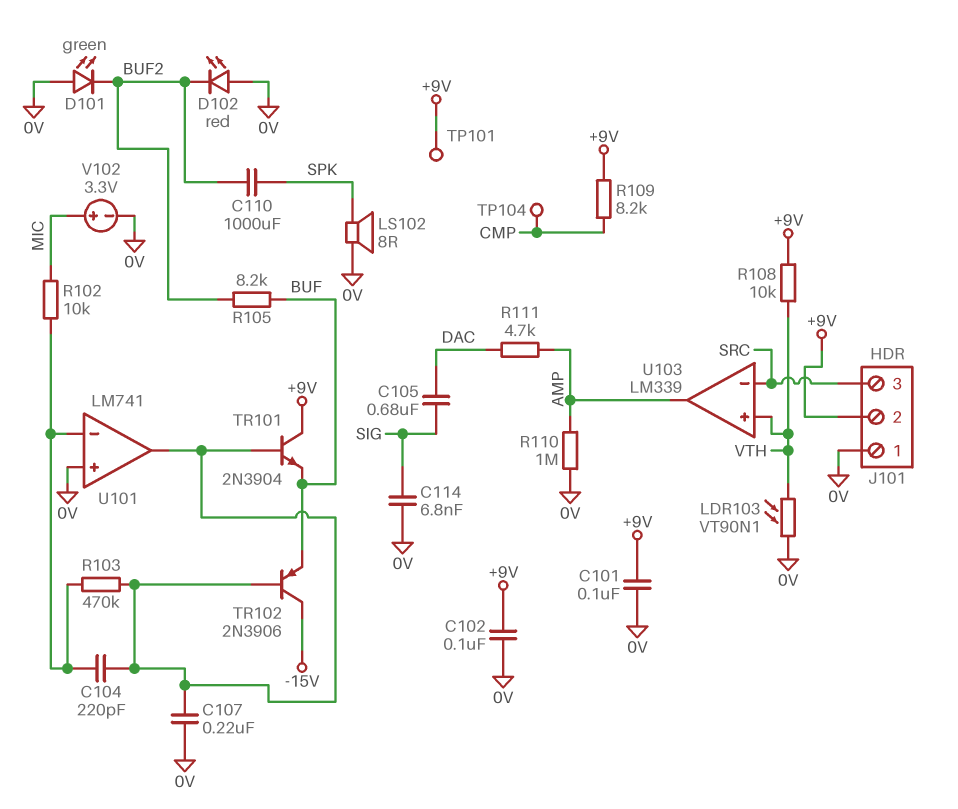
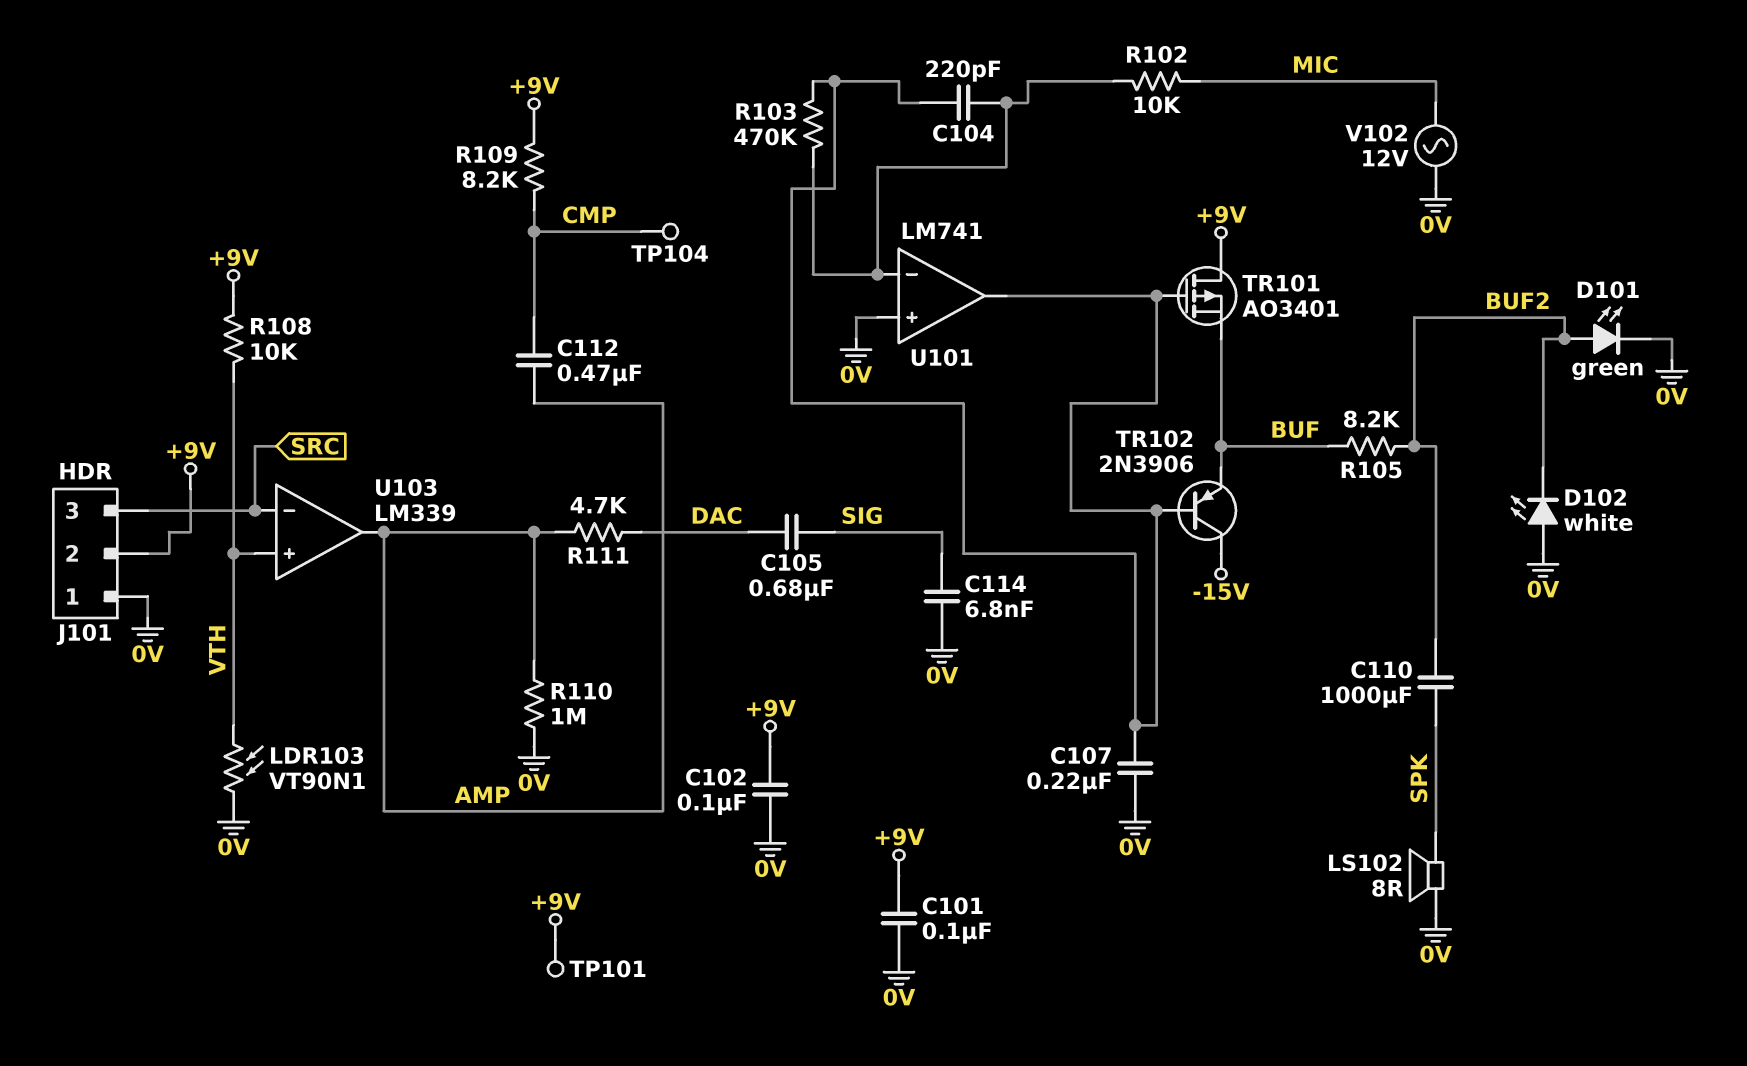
C112: none -> 470nF (AMP, CMP)
D101: LED green (A 0V, K BUF2) -> LED green (A BUF2, K 0V)
D102: LED red (A 0V, K BUF2) -> LED white (A 0V, K BUF2)
TR101: NPN 2N3904 (B U101/out, C +9V, E BUF) -> PMOS AO3401 (G U101/out, D +9V, S BUF)
V102: 3.3V (plus MIC, minus 0V) -> AC 12V (0V, MIC)

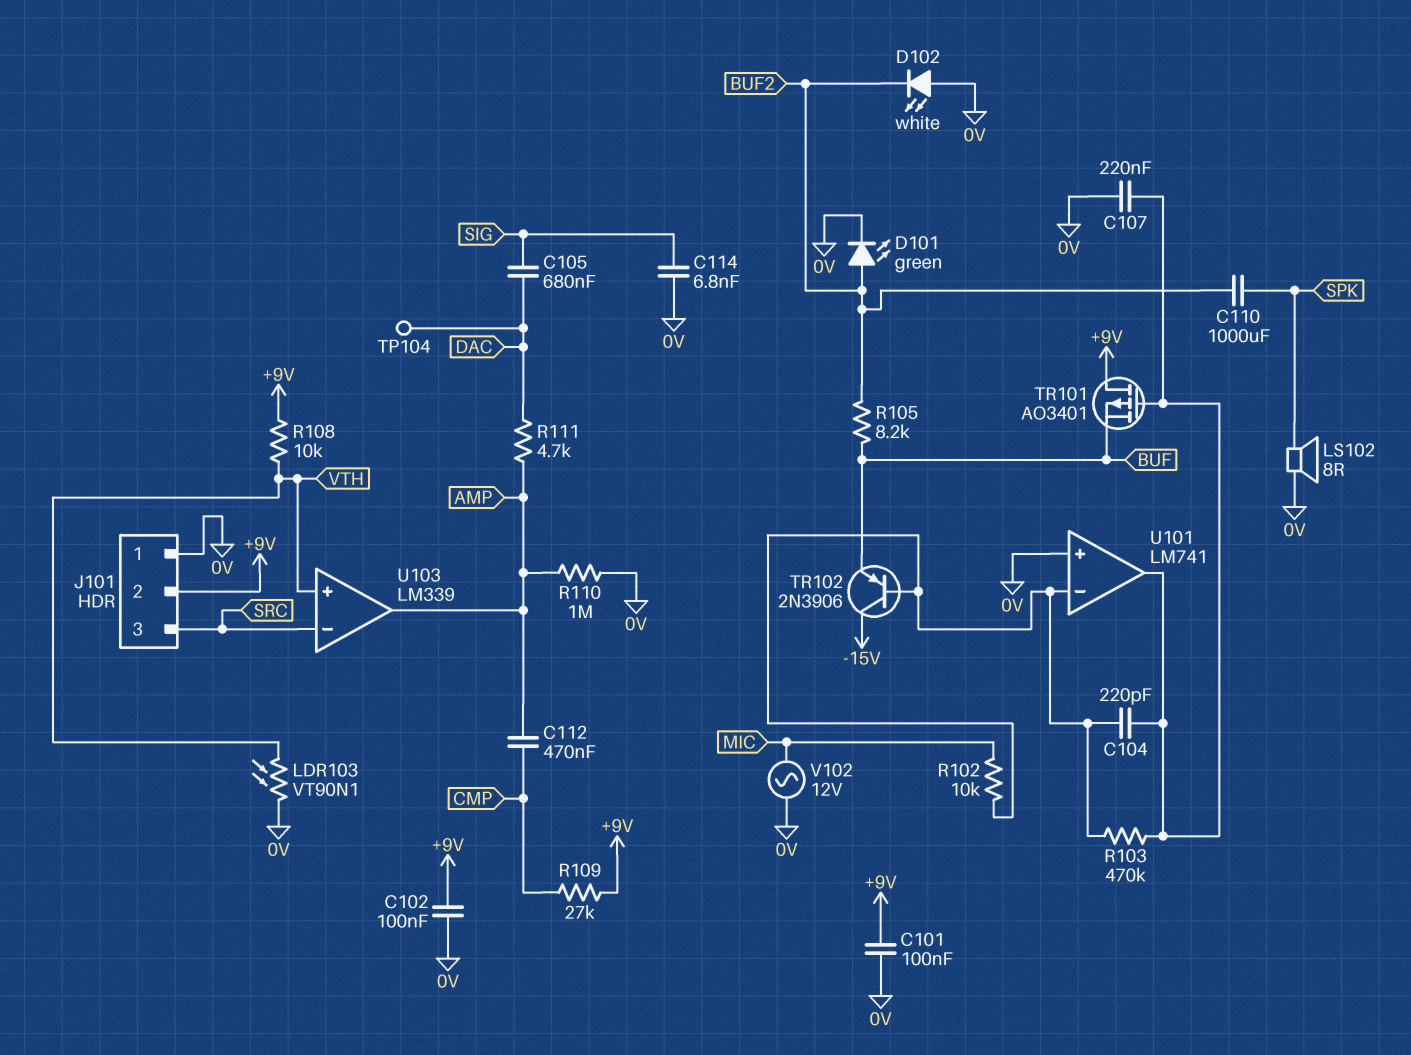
R109: 8.2k (+9V, CMP) -> 27k (+9V, CMP)
TP101: test point (+9V) -> none
TP104: test point (CMP) -> test point (DAC)
TR102: PNP 2N3906 (B U101/out, C -15V, E BUF) -> PNP 2N3906 (B U101/in-, C -15V, E BUF)

